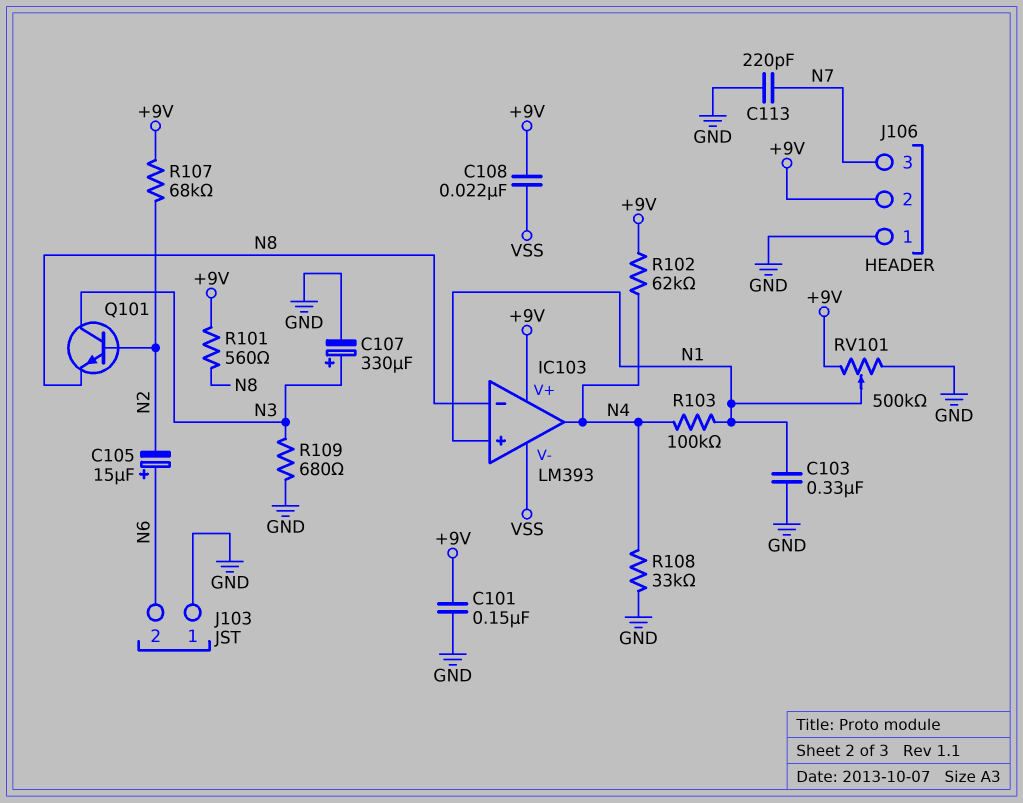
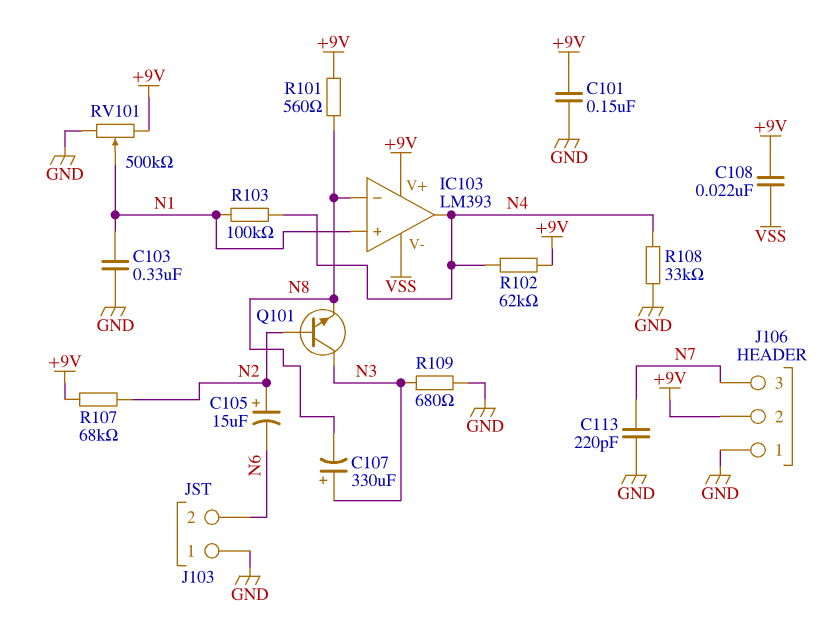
C105: 15uF (plus N6, minus N2) -> 15uF (plus N2, minus N6)
C107: 330uF (plus N3, minus GND) -> 330uF (plus N3, minus N8)

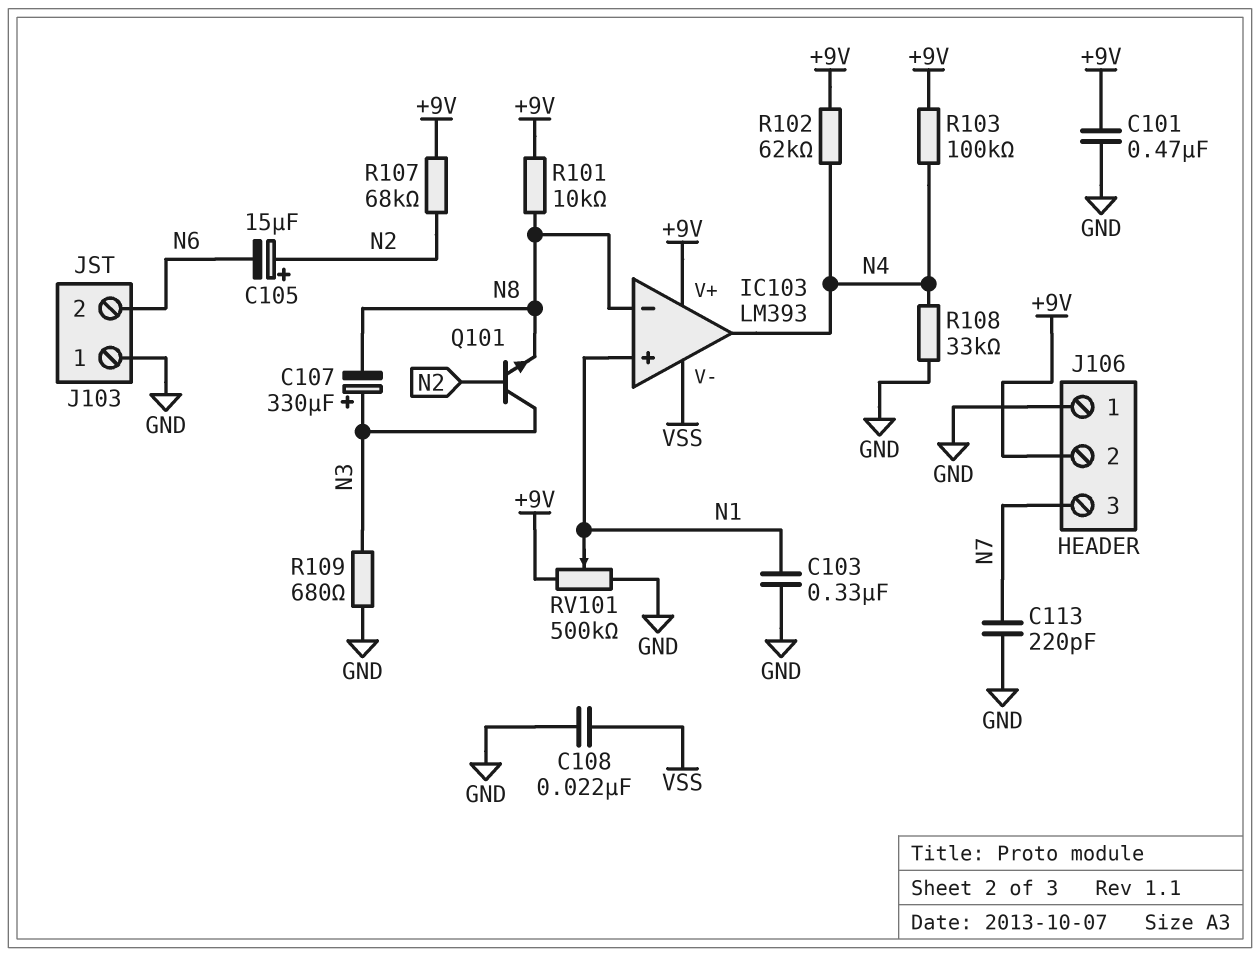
C101: 150nF (+9V, GND) -> 470nF (+9V, GND)
C108: 22nF (+9V, VSS) -> 22nF (GND, VSS)
R101: 560 (+9V, N8) -> 10k (+9V, N8)
R103: 100k (N1, N4) -> 100k (+9V, N4)

